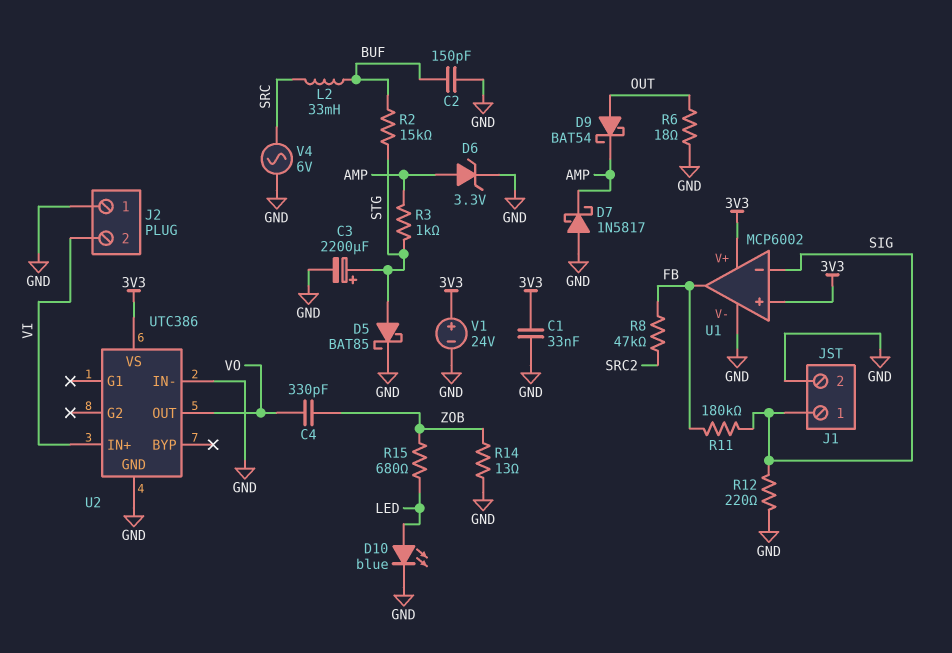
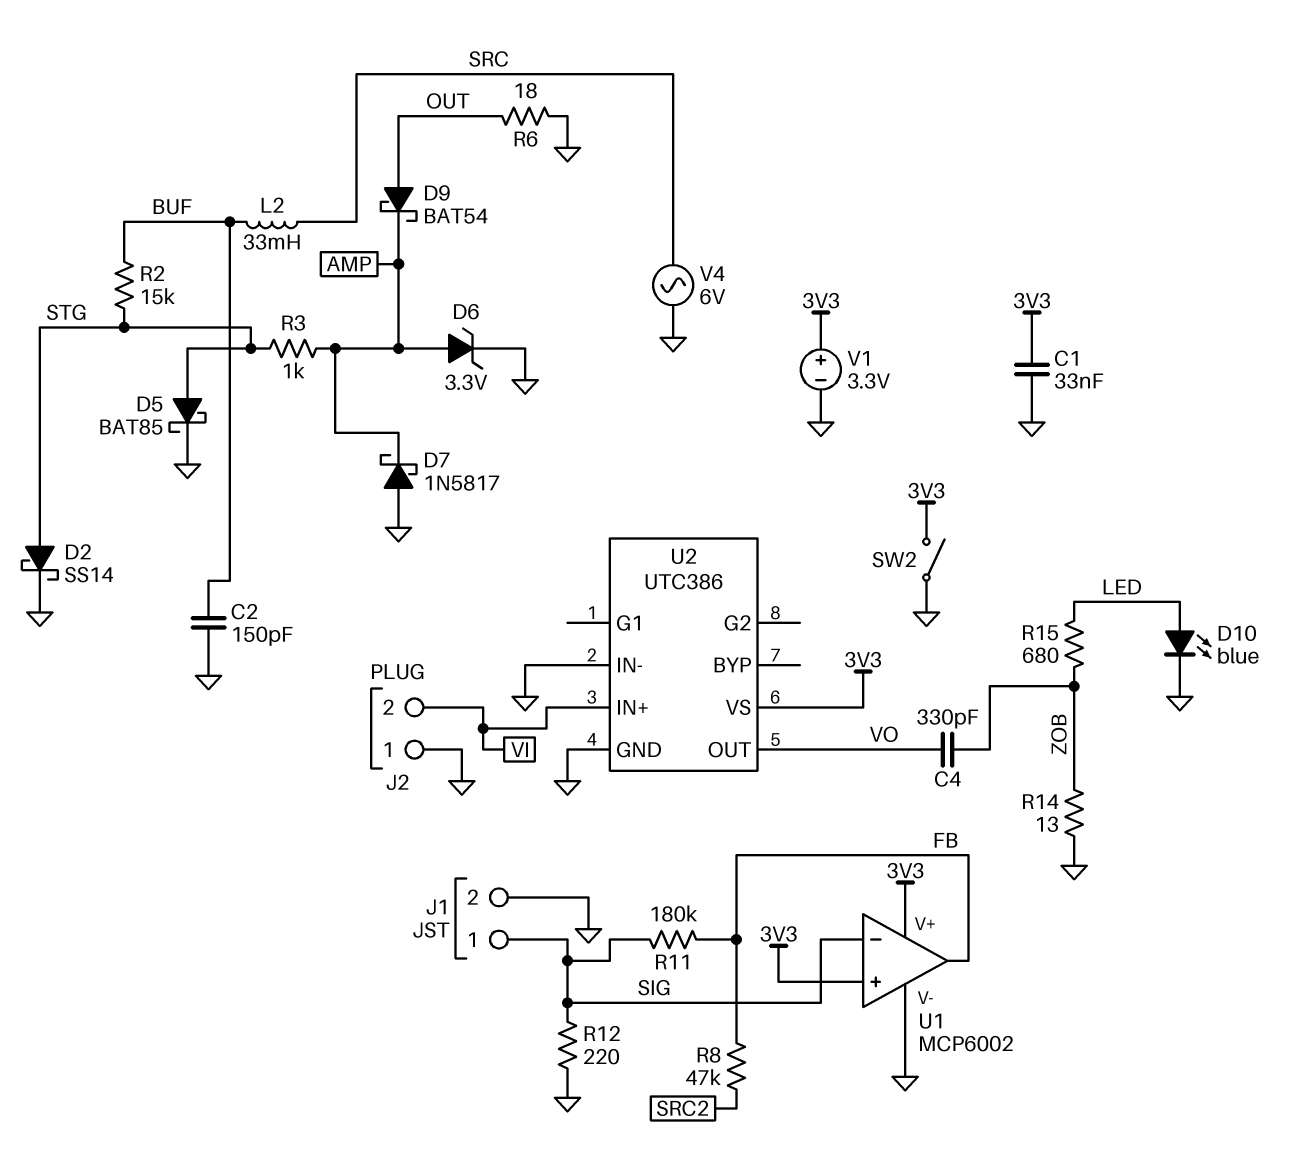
C3: 2200uF (plus STG, minus GND) -> none
D2: none -> schottky SS14 (A STG, K GND)
SW2: none -> switch (3V3, GND)
V1: 24V (plus 3V3, minus GND) -> 3.3V (plus 3V3, minus GND)

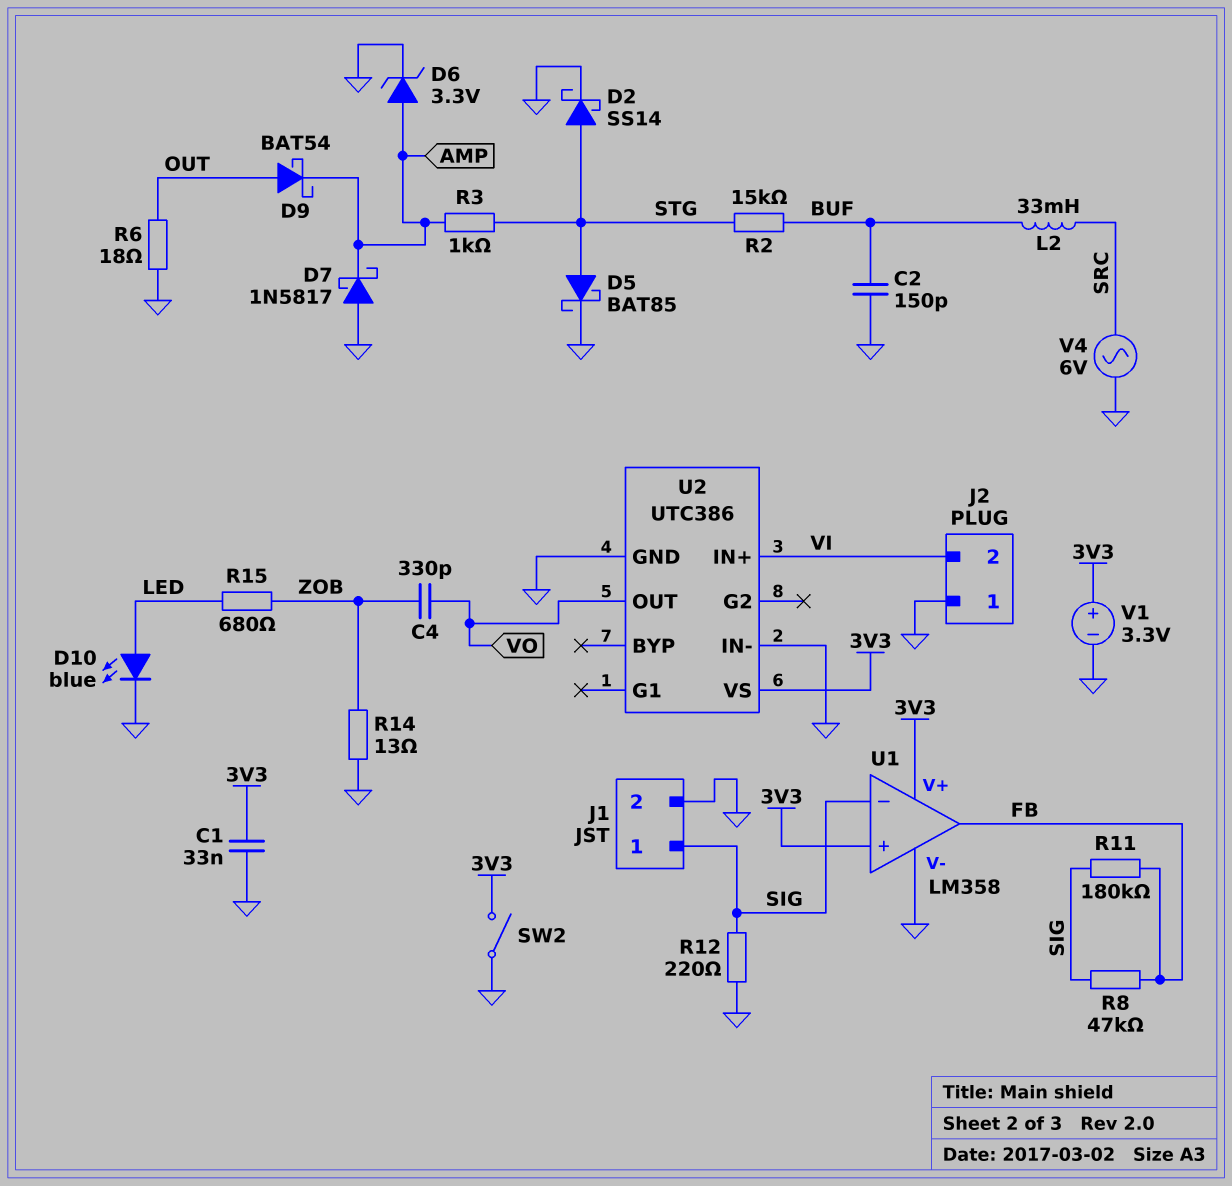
R8: 47k (FB, SRC2) -> 47k (FB, SIG)
U1: MCP6002 -> LM358

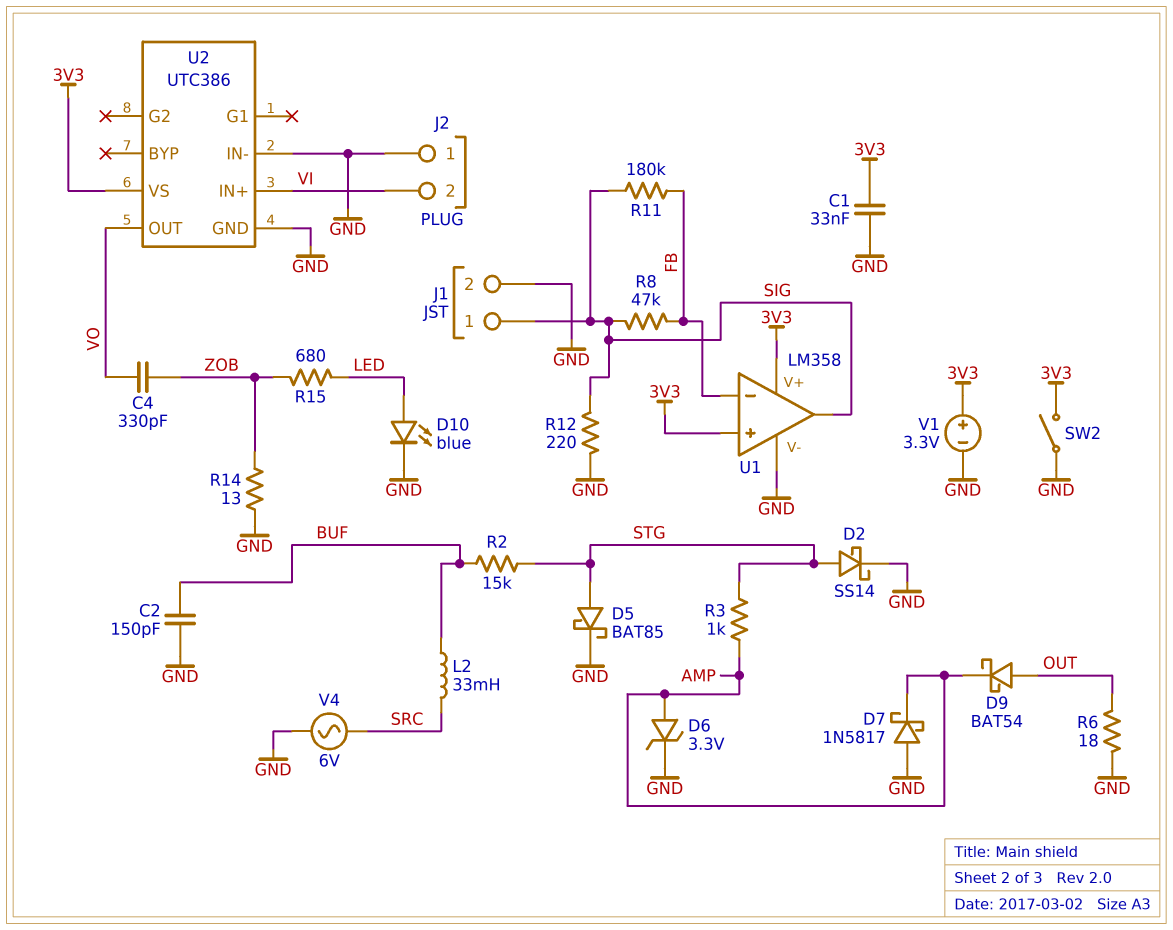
U1 pin in-: SIG -> FB
U1 pin out: FB -> SIG

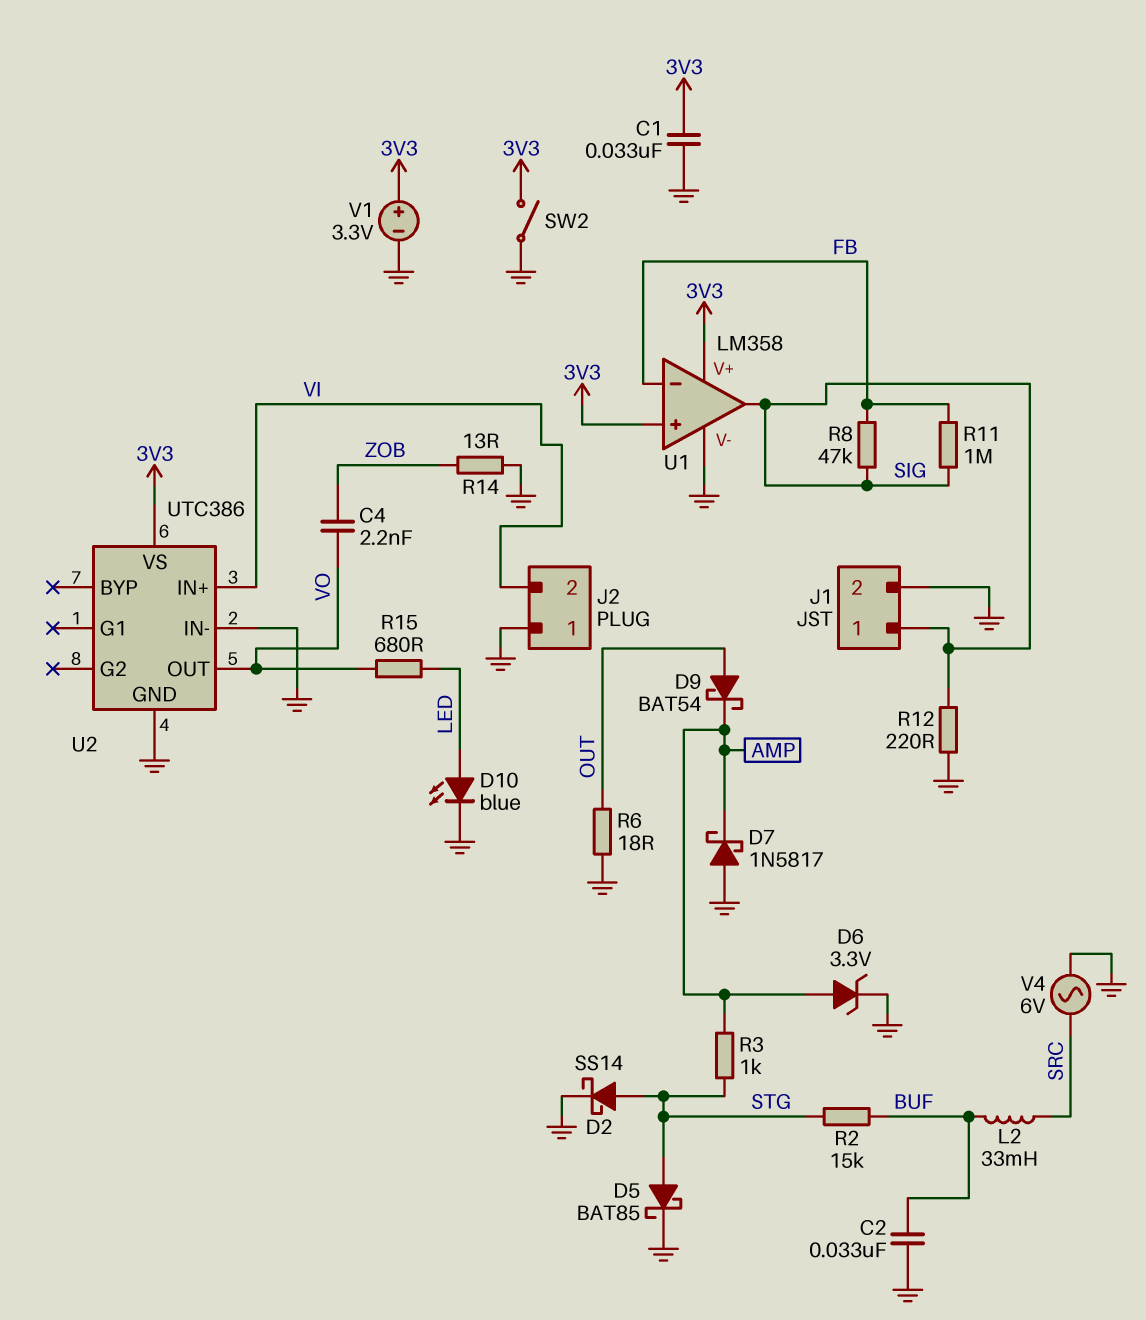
C2: 150pF (BUF, GND) -> 33nF (BUF, GND)
C4: 330pF (VO, ZOB) -> 2.2nF (VO, ZOB)
R11: 180k (FB, SIG) -> 1M (FB, SIG)
R15: 680 (LED, ZOB) -> 680 (LED, VO)

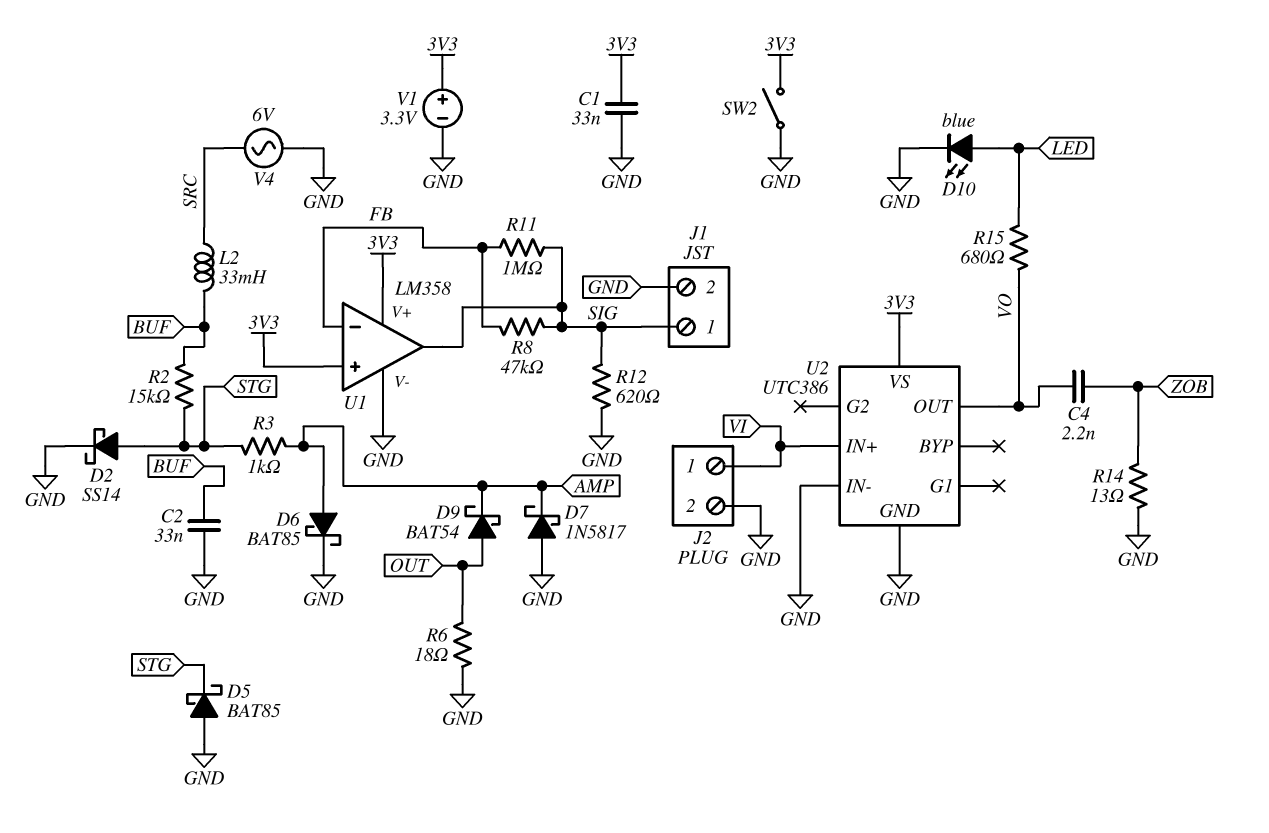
D5: schottky BAT85 (A STG, K GND) -> schottky BAT85 (A GND, K STG)
D6: zener 3.3V (A AMP, K GND) -> schottky BAT85 (A AMP, K GND)
J2 pin 1: GND -> VI
J2 pin 2: VI -> GND
R12: 220 (GND, SIG) -> 620 (GND, SIG)

